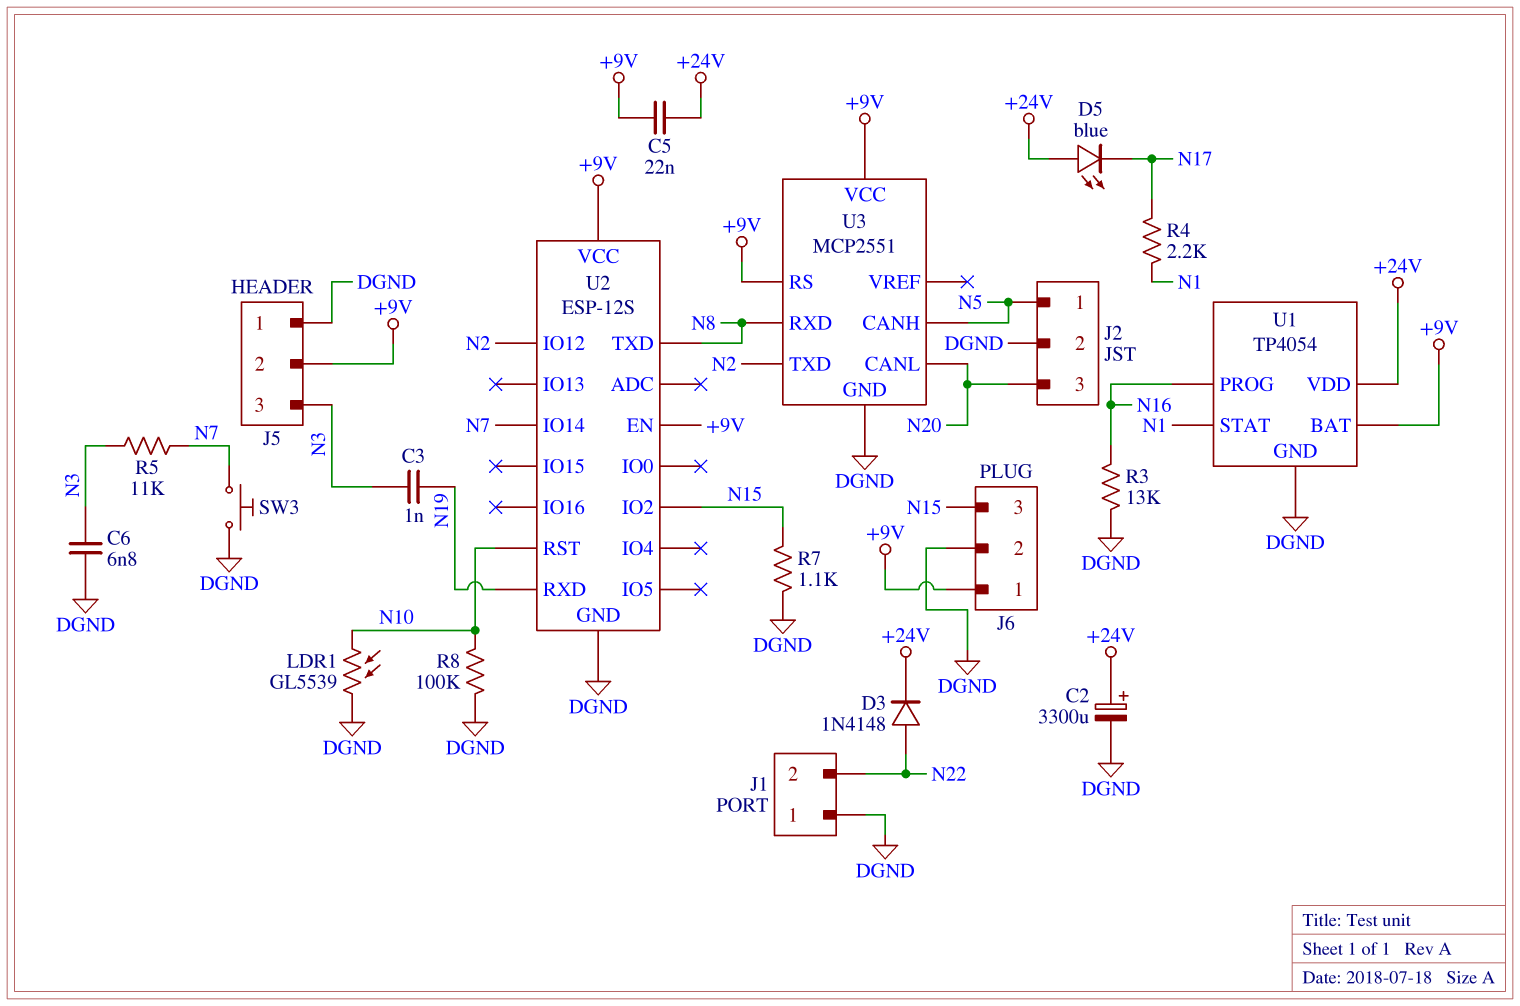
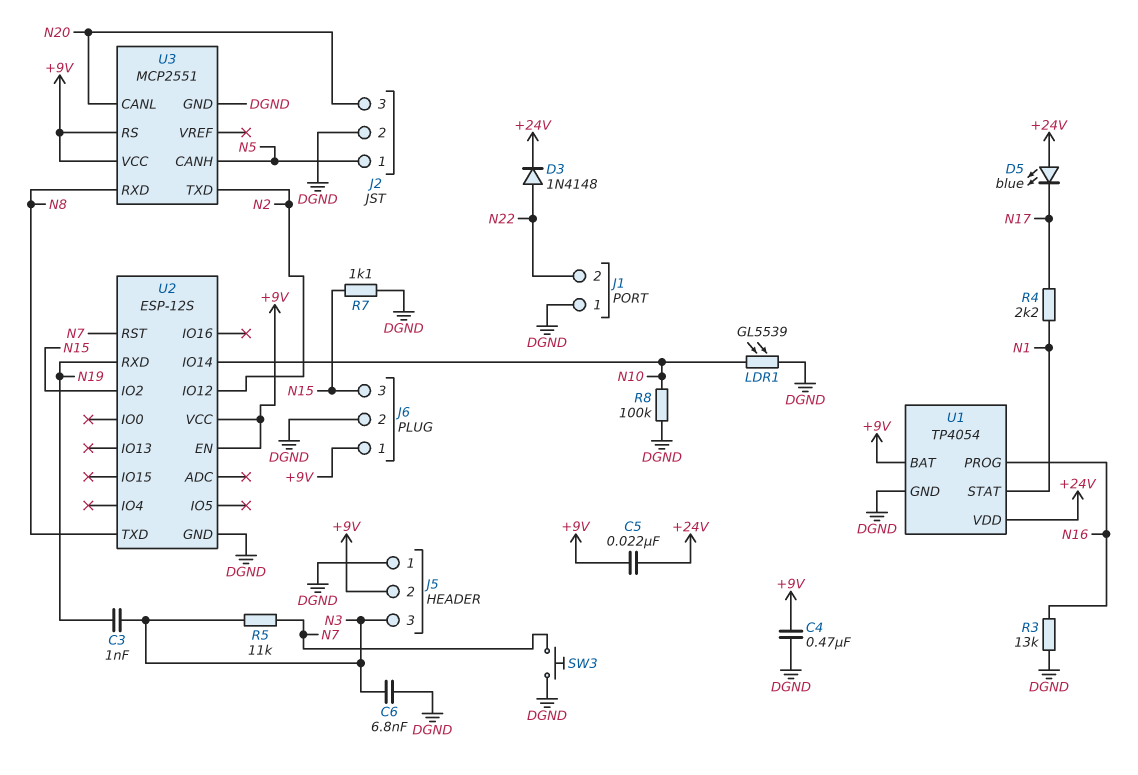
C2: 3300uF (plus +24V, minus DGND) -> none
C4: none -> 470nF (+9V, DGND)
U2 pin IO14: N7 -> N10
U2 pin RST: N10 -> N7

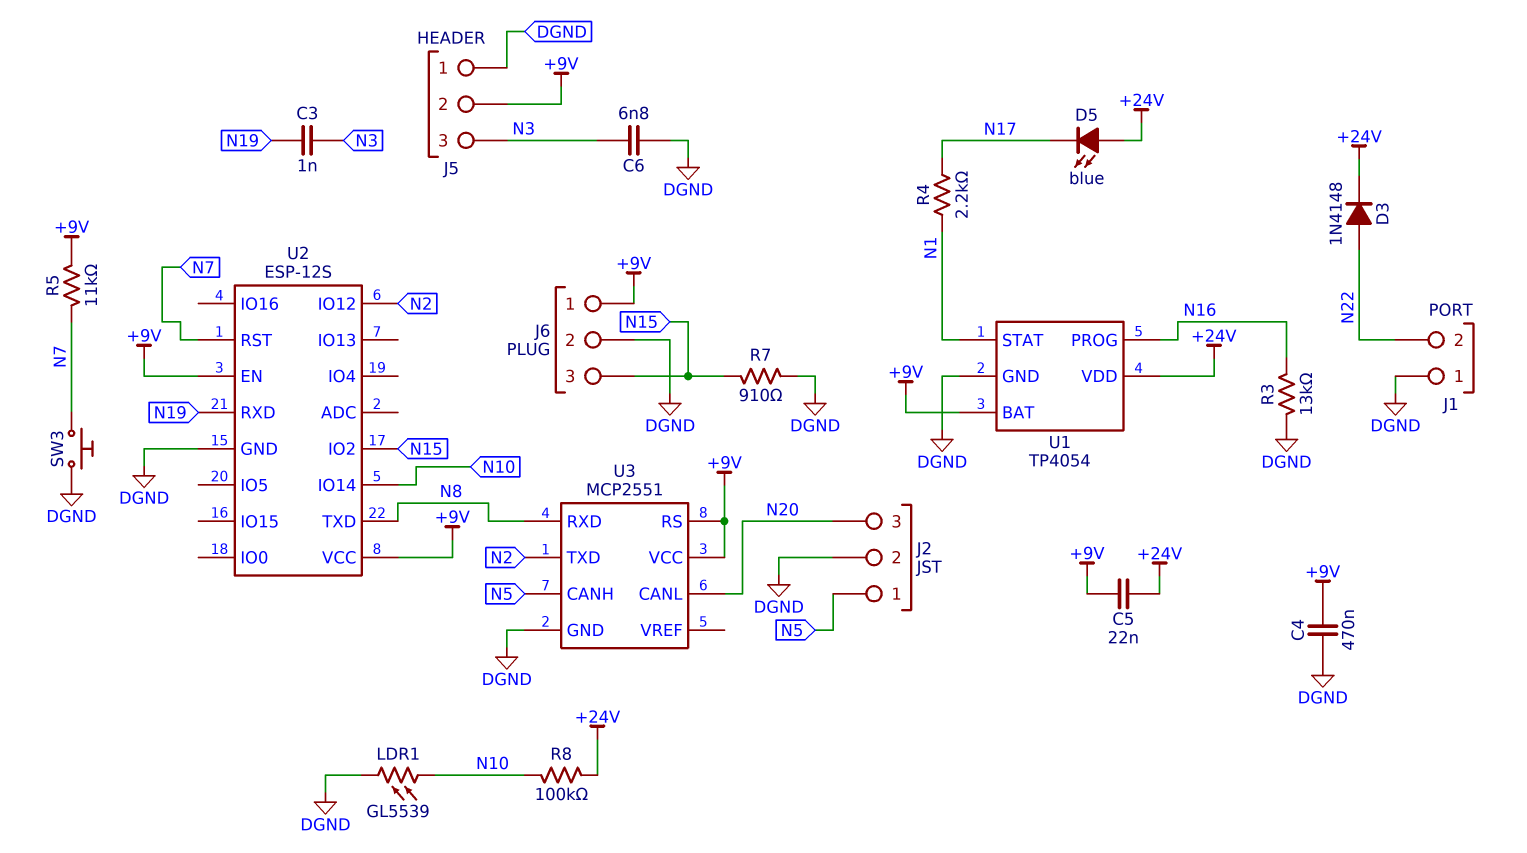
R5: 11k (N3, N7) -> 11k (+9V, N7)
R7: 1.1k (DGND, N15) -> 910 (DGND, N15)
R8: 100k (DGND, N10) -> 100k (+24V, N10)

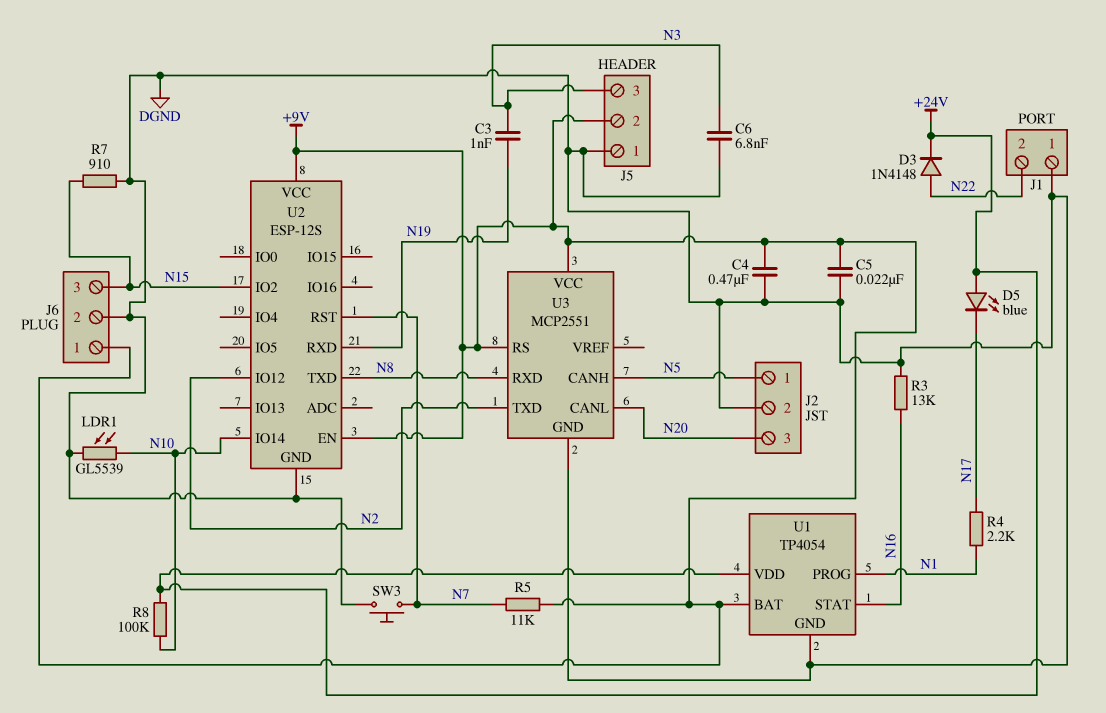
C5: 22nF (+9V, +24V) -> 22nF (+9V, DGND)
U1 pin PROG: N16 -> N1
U1 pin STAT: N1 -> N16

